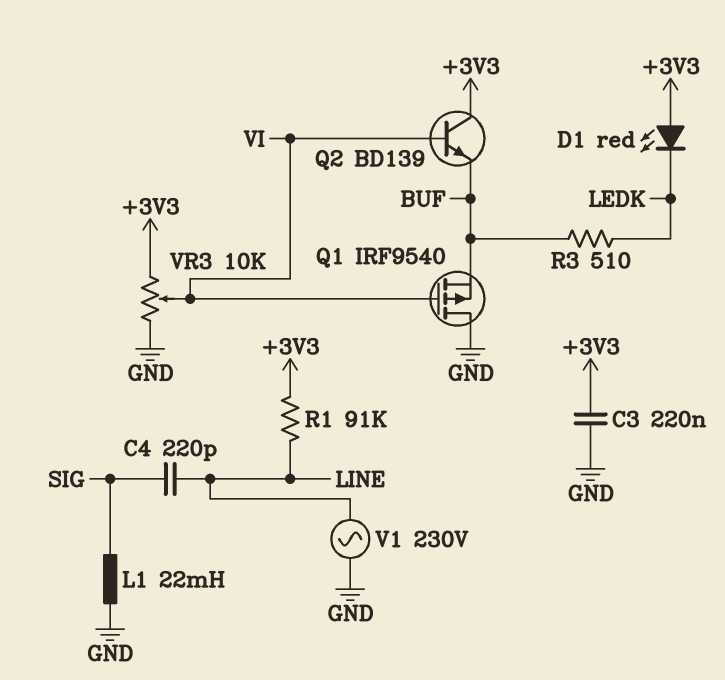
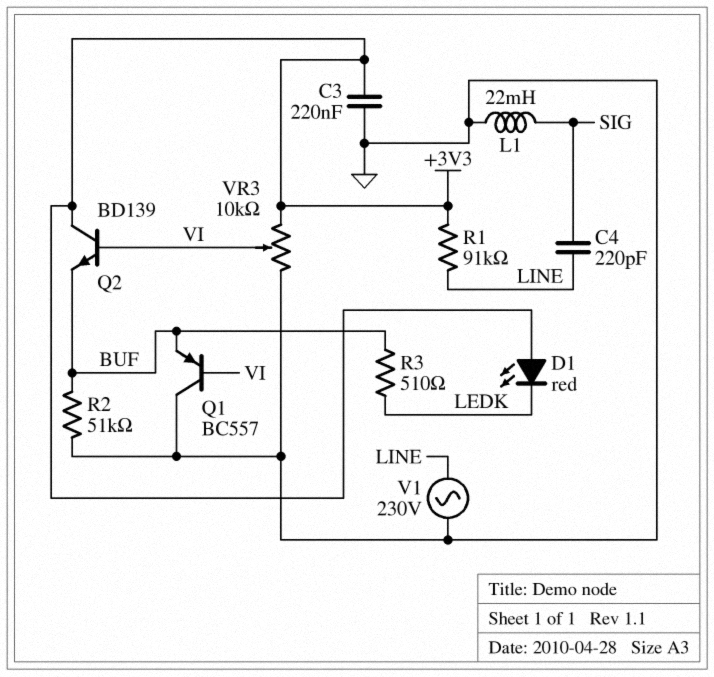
Q1: PMOS IRF9540 (G VI, D GND, S BUF) -> PNP BC557 (B VI, C GND, E BUF)
R2: none -> 51k (BUF, GND)

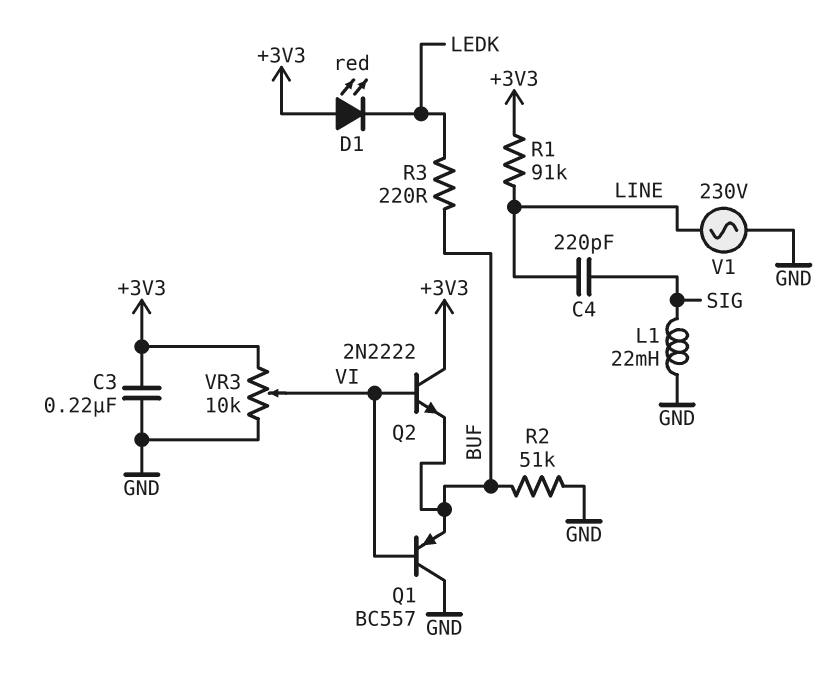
Q2: NPN BD139 (B VI, C +3V3, E BUF) -> NPN 2N2222 (B VI, C +3V3, E BUF)
R3: 510 (BUF, LEDK) -> 220 (BUF, LEDK)

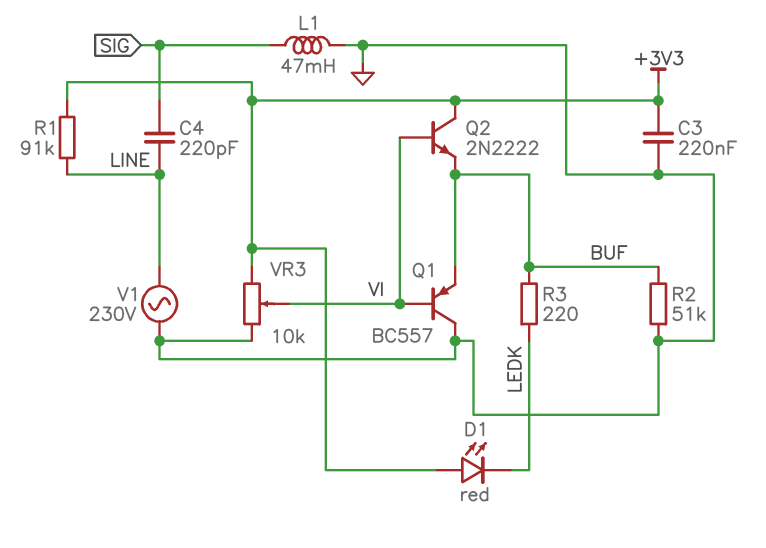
L1: 22mH (GND, SIG) -> 47mH (GND, SIG)

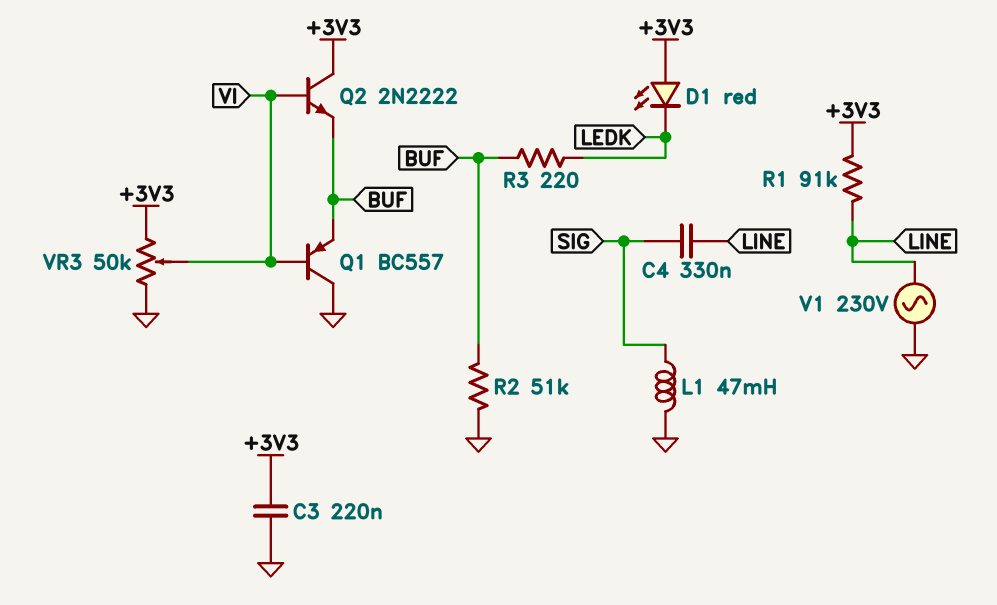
C4: 220pF (LINE, SIG) -> 330nF (LINE, SIG)
VR3: 10k (+3V3, GND, wiper VI) -> 50k (+3V3, GND, wiper VI)

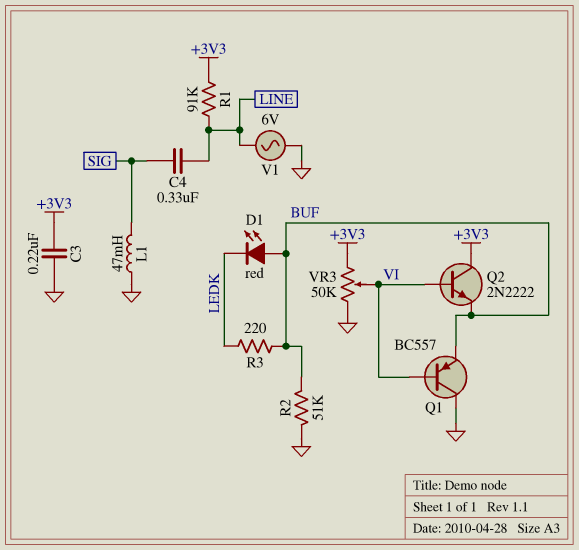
D1: LED red (A +3V3, K LEDK) -> LED red (A BUF, K LEDK)
V1: AC 230V (GND, LINE) -> AC 6V (GND, LINE)

